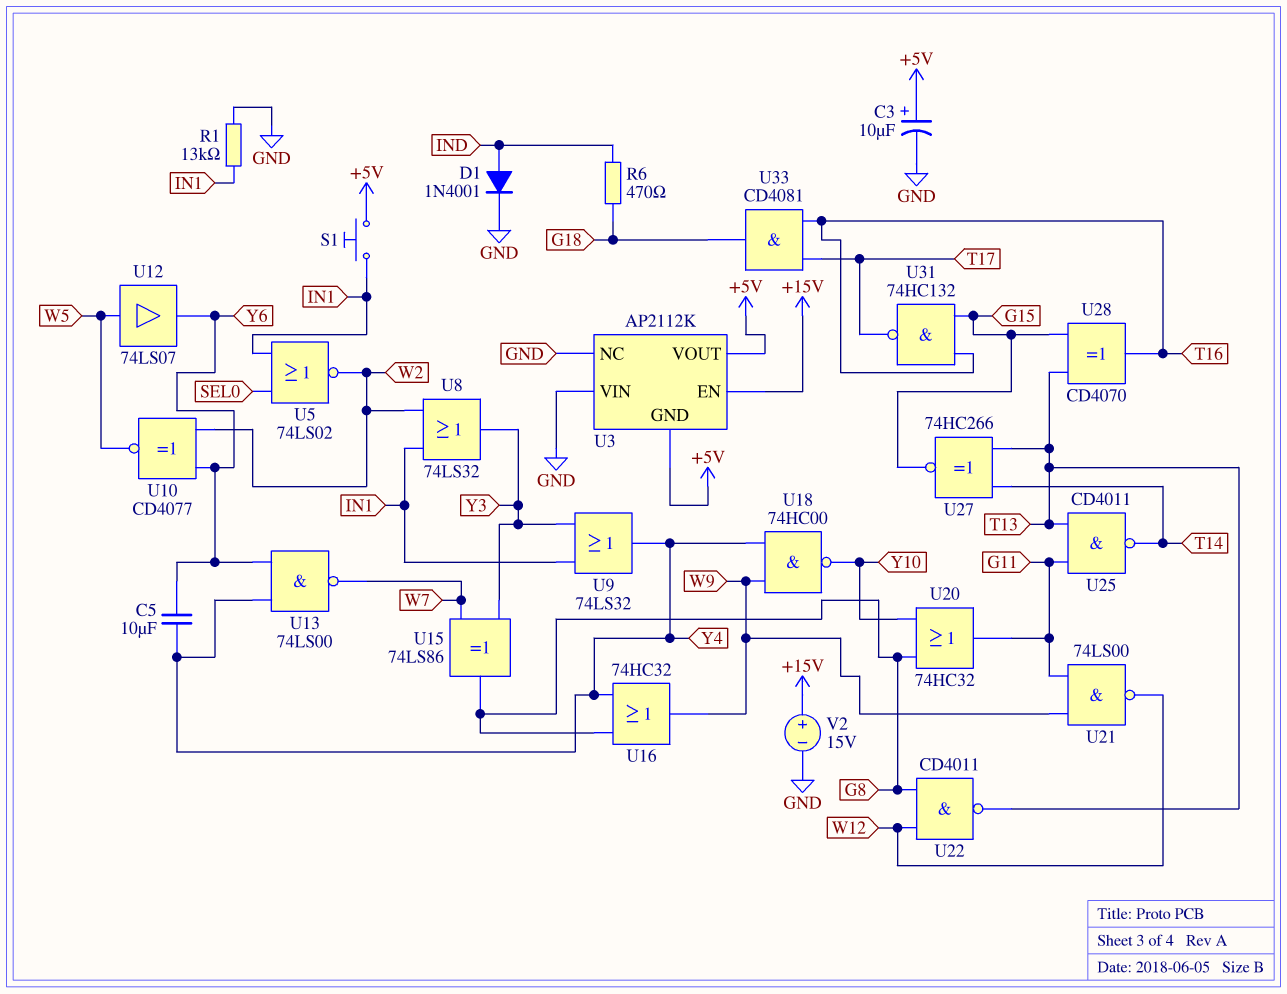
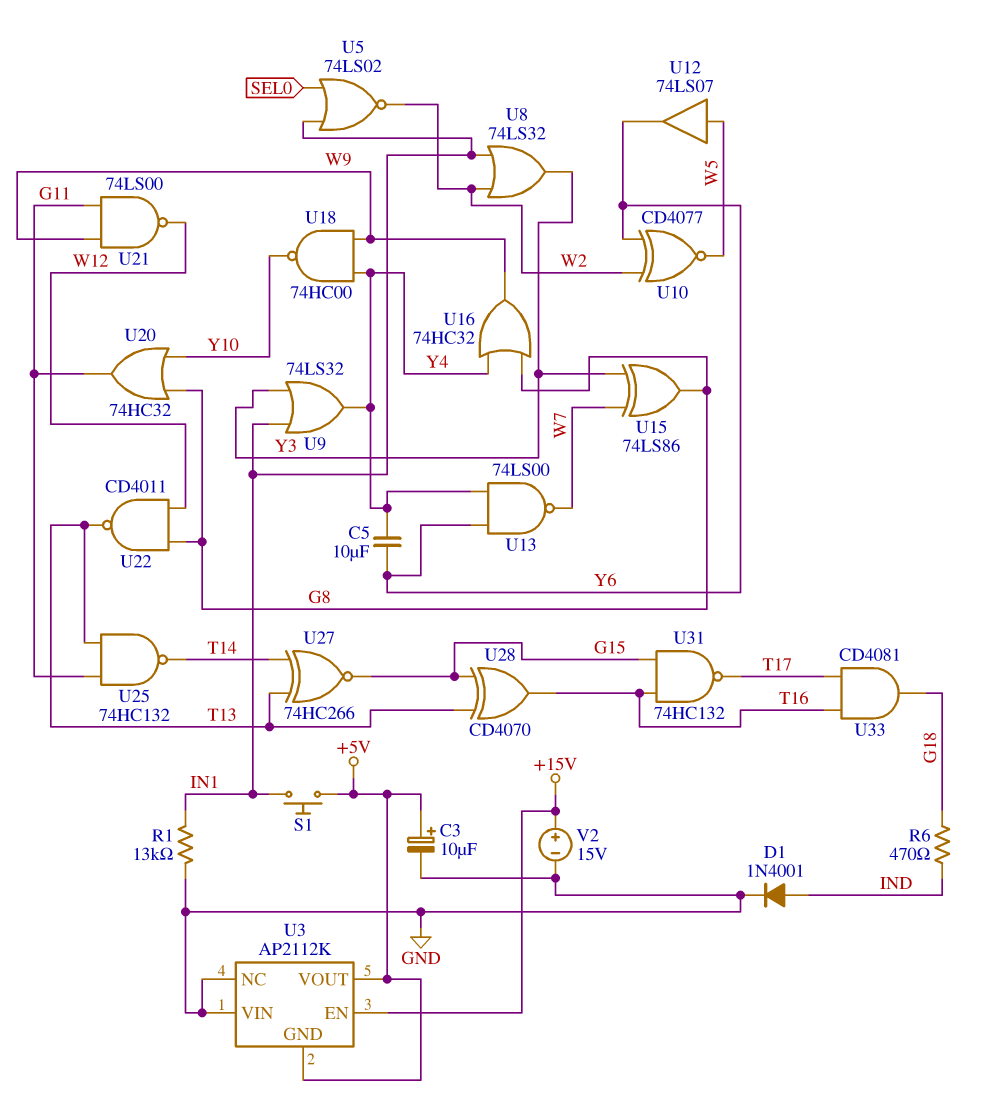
U25: NAND CD4011 (in G11, in T13, out T14) -> NAND 74HC132 (in G11, in T13, out T14)

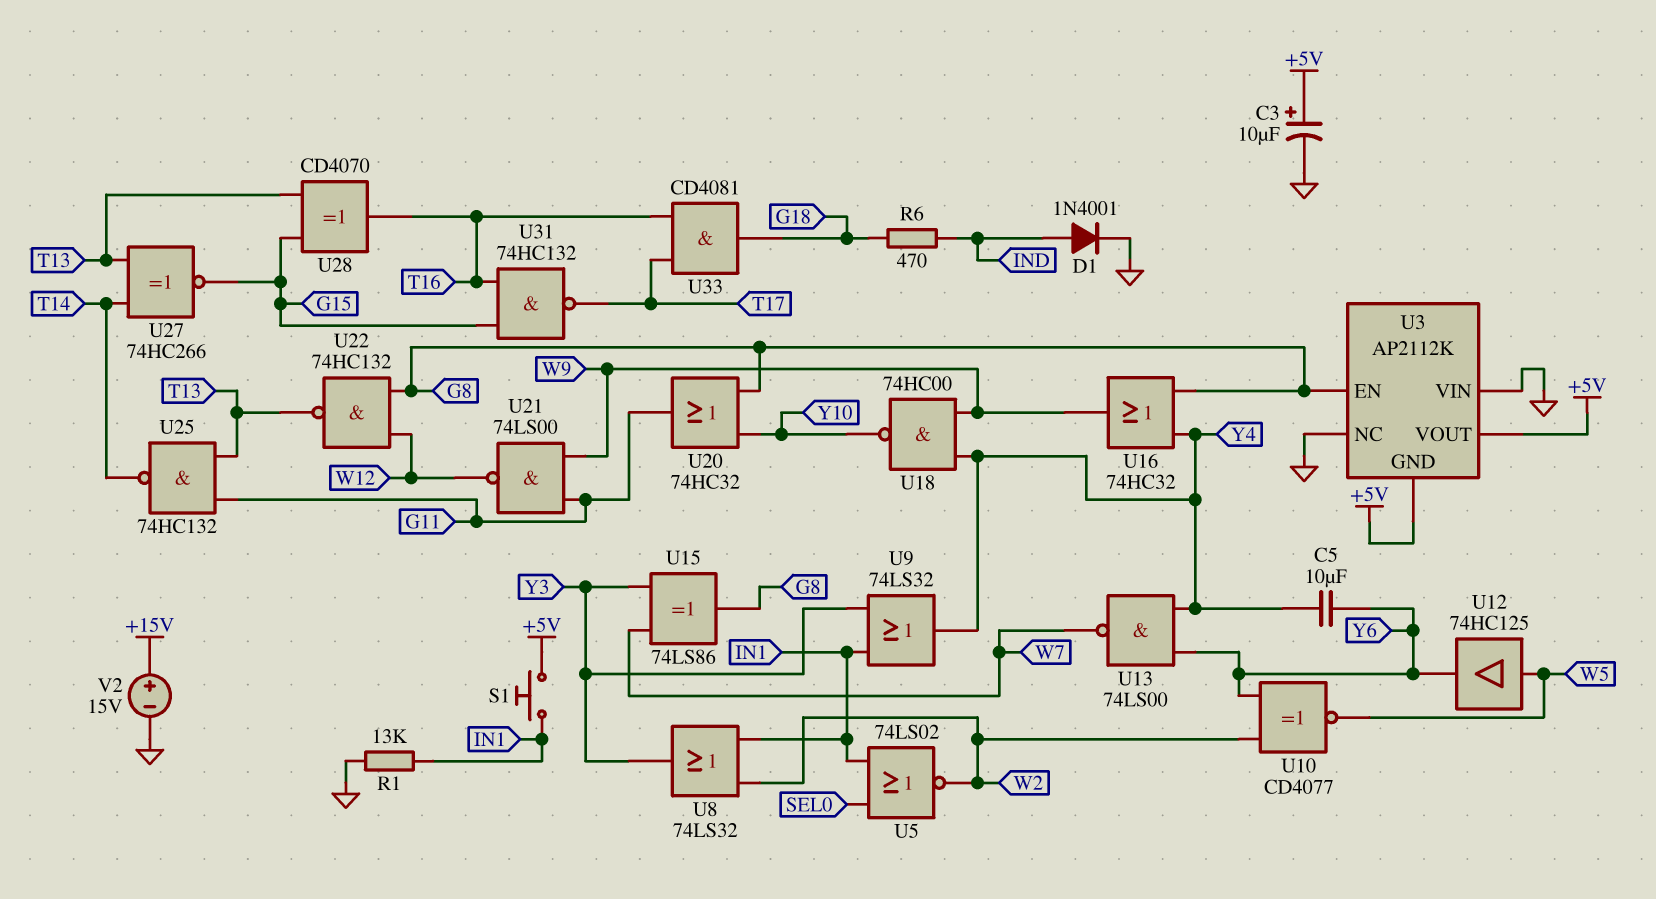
U3 pin EN: +15V -> G8
U12: buffer 74LS07 (in W5, out Y6) -> buffer 74HC125 (in W5, out Y6)
U22: NAND CD4011 (in G8, in W12, out T13) -> NAND 74HC132 (in G8, in W12, out T13)

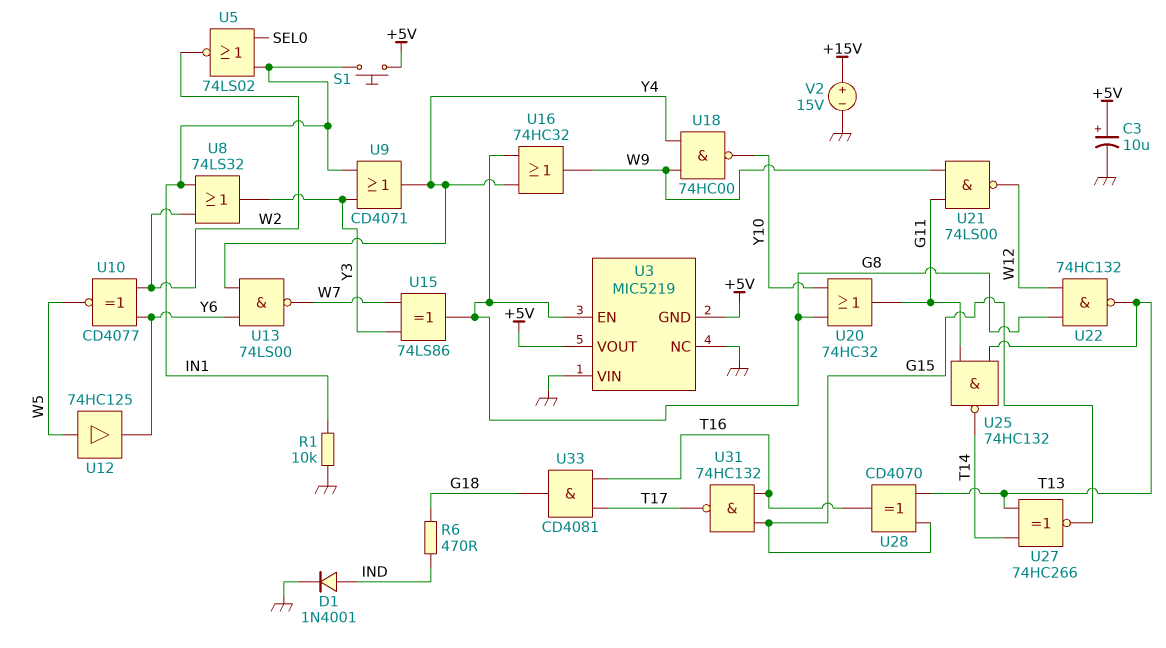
C5: 10uF (Y4, Y6) -> none
R1: 13k (GND, IN1) -> 10k (GND, IN1)
U3: AP2112K -> MIC5219
U9: OR 74LS32 (in IN1, in Y3, out Y4) -> OR CD4071 (in IN1, in Y3, out Y4)

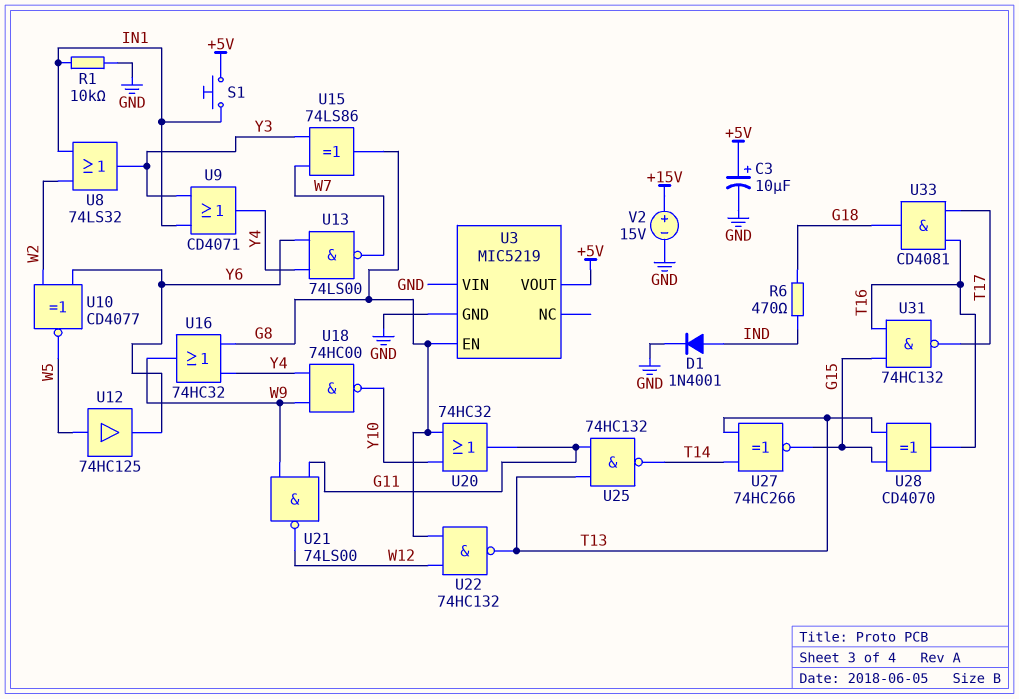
U3 pin GND: +5V -> GND
U3 pin NC: GND -> none
U5: NOR 74LS02 (in IN1, in SEL0, out W2) -> none

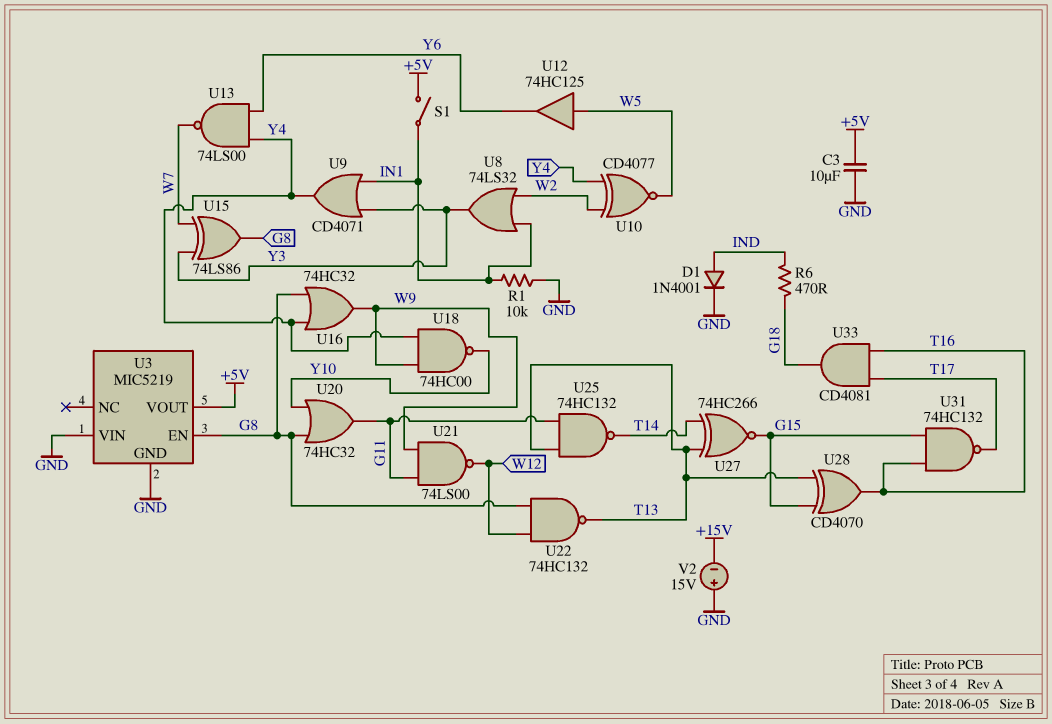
C3: 10uF (plus +5V, minus GND) -> 10uF (+5V, GND)
S1: button (+5V, IN1) -> switch (+5V, IN1)
U10: XNOR CD4077 (in W2, in Y6, out W5) -> XNOR CD4077 (in W2, in Y4, out W5)
V2: 15V (plus +15V, minus GND) -> 15V (plus GND, minus +15V)

